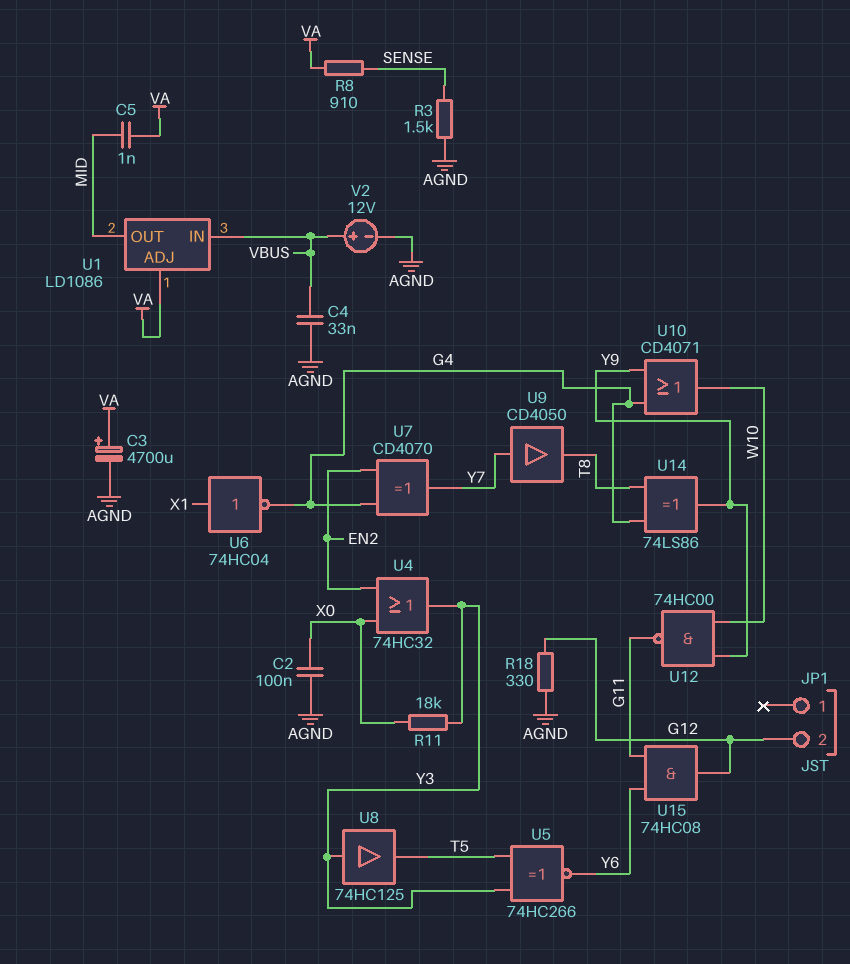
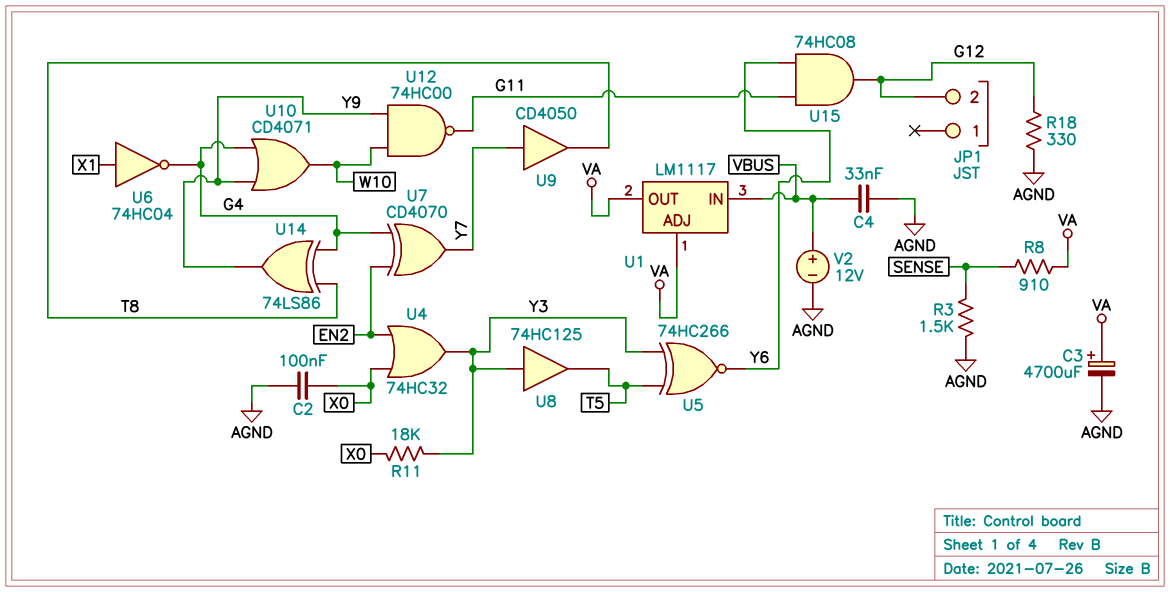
C5: 1nF (MID, VA) -> none
U1: LD1086 -> LM1117
U1 pin OUT: MID -> VA

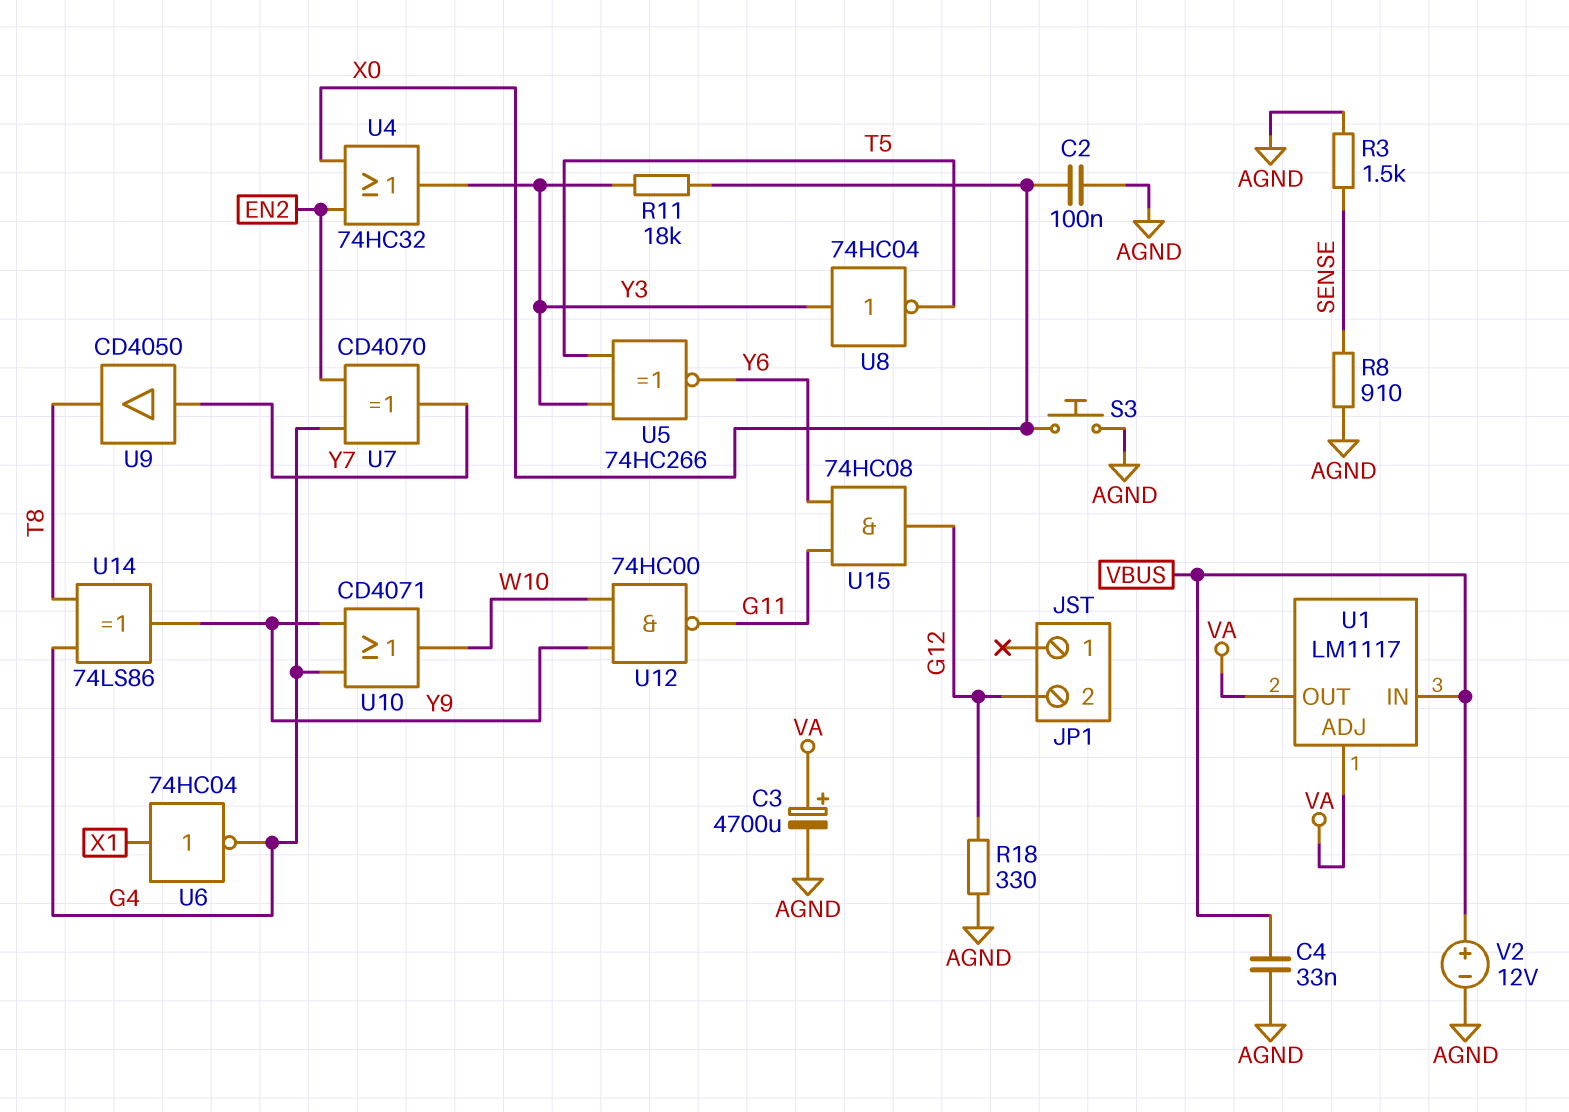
R8: 910 (SENSE, VA) -> 910 (AGND, SENSE)
S3: none -> button (AGND, X0)
U8: buffer 74HC125 (in Y3, out T5) -> NOT 74HC04 (in Y3, out T5)

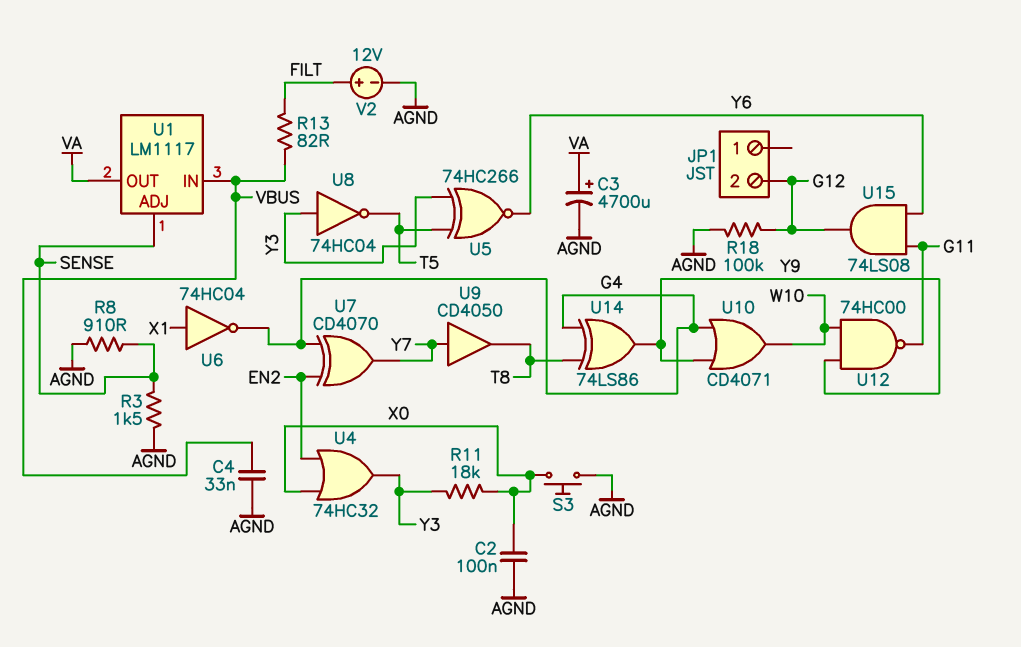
R13: none -> 82 (FILT, VBUS)
R18: 330 (AGND, G12) -> 100k (AGND, G12)
U1 pin ADJ: VA -> SENSE
U15: AND 74HC08 (in G11, in Y6, out G12) -> AND 74LS08 (in G11, in Y6, out G12)
V2: 12V (plus VBUS, minus AGND) -> 12V (plus FILT, minus AGND)

